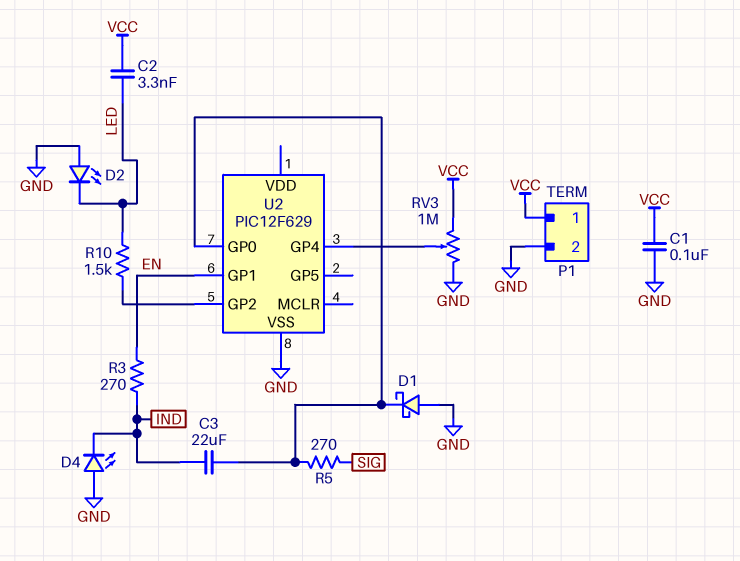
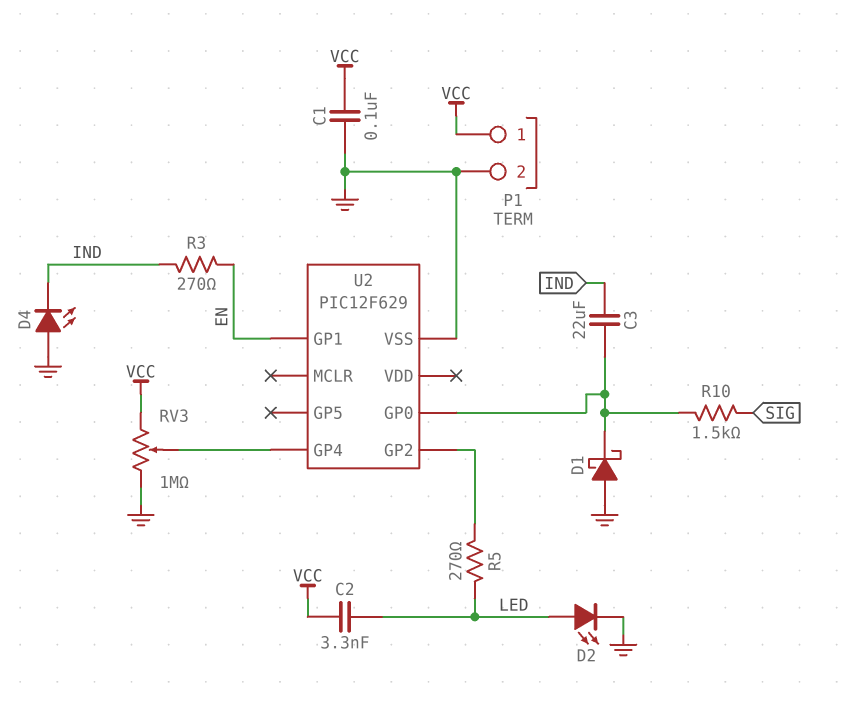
D2: LED (A GND, K LED) -> LED (A LED, K GND)
R5: 270 (SIG, U2/GP0) -> 270 (LED, U2/GP2)
R10: 1.5k (LED, U2/GP2) -> 1.5k (SIG, U2/GP0)

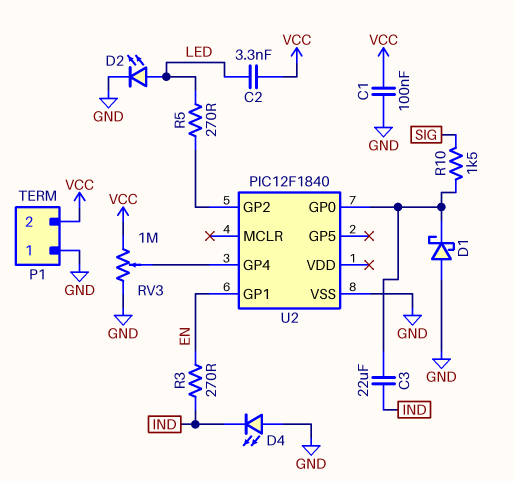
P1 pin 1: VCC -> GND
P1 pin 2: GND -> VCC
U2: PIC12F629 -> PIC12F1840

